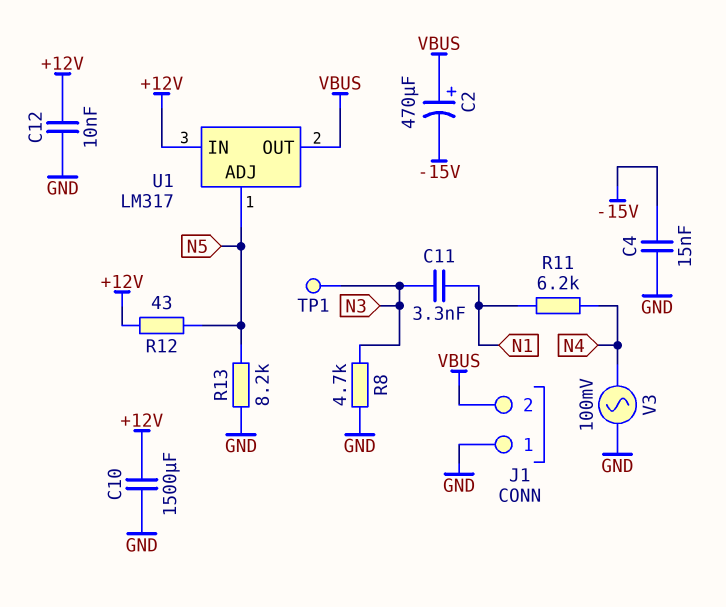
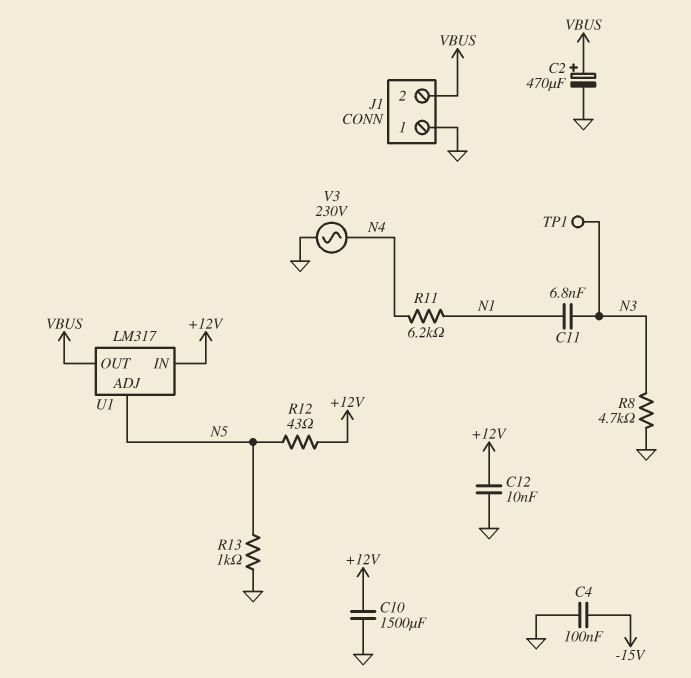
C2: 470uF (plus VBUS, minus -15V) -> 470uF (plus VBUS, minus GND)
C4: 15nF (-15V, GND) -> 100nF (-15V, GND)
C11: 3.3nF (N1, N3) -> 6.8nF (N1, N3)
R13: 8.2k (GND, N5) -> 1k (GND, N5)
V3: AC 100mV (GND, N4) -> AC 230V (GND, N4)

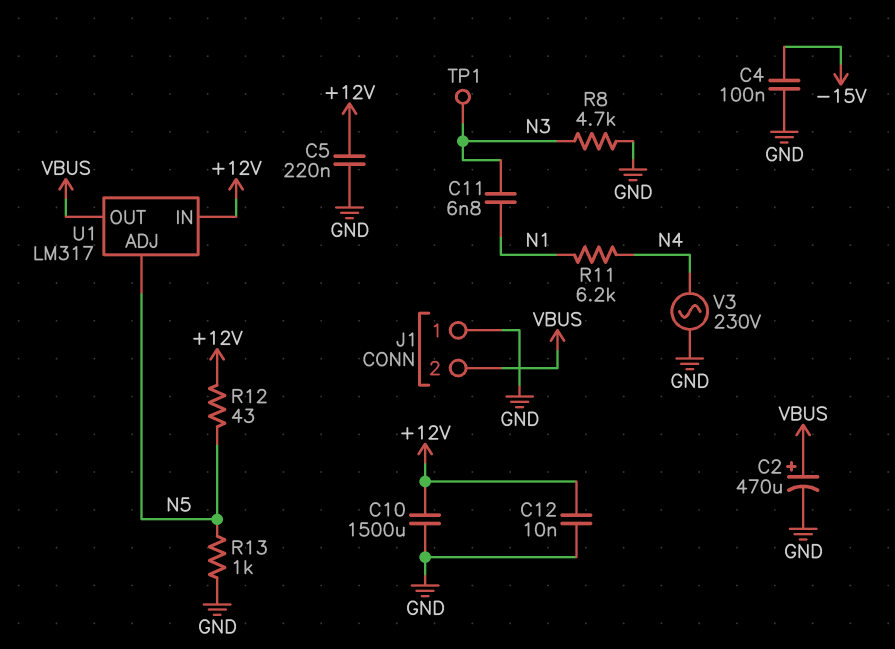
C5: none -> 220nF (+12V, GND)

